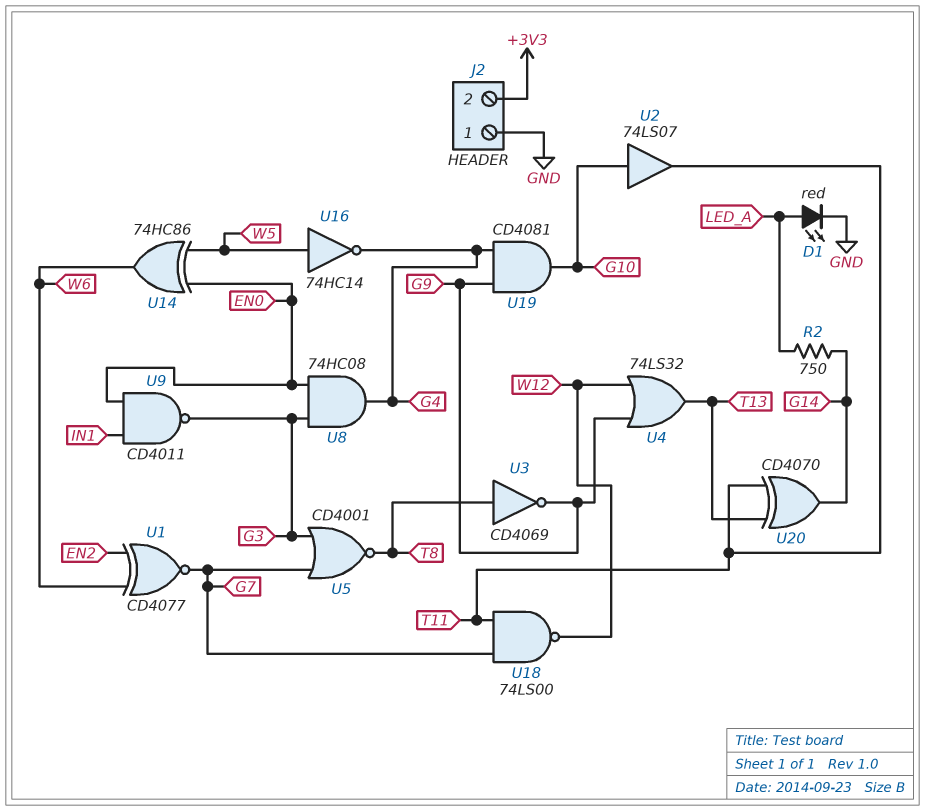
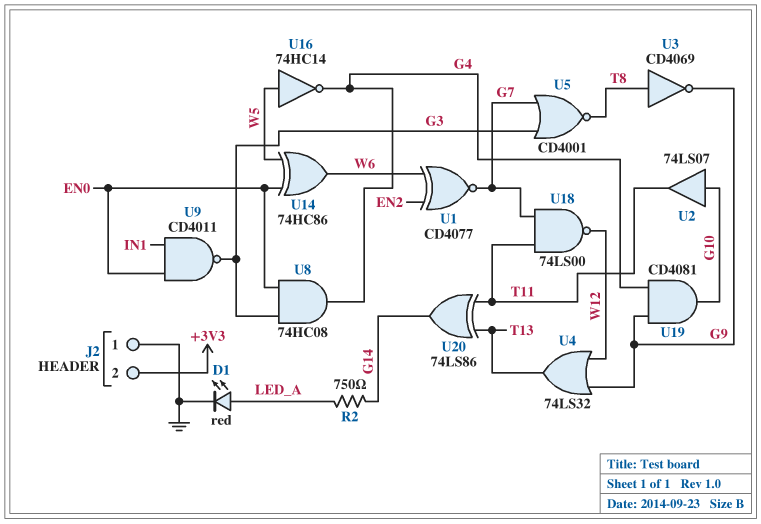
U20: XOR CD4070 (in T11, in T13, out G14) -> XOR 74LS86 (in T11, in T13, out G14)

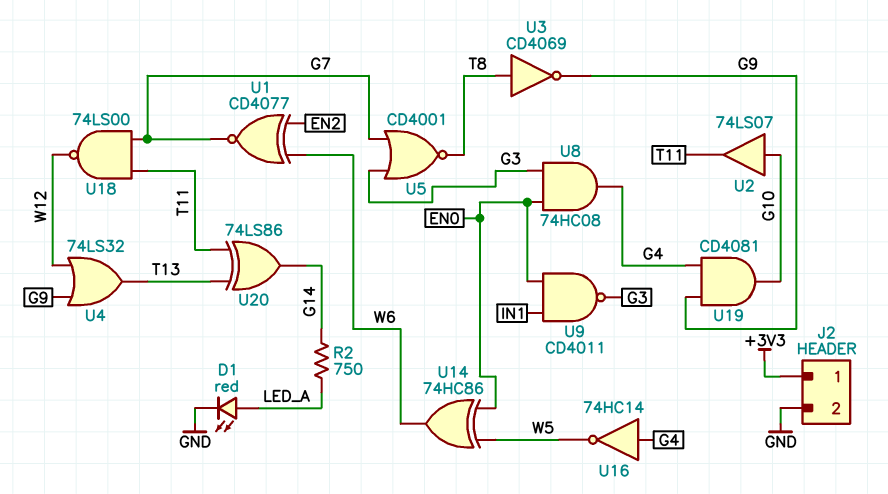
J2 pin 1: GND -> +3V3
J2 pin 2: +3V3 -> GND
U16: NOT 74HC14 (in W5, out G4) -> NOT 74HC14 (in G4, out W5)

